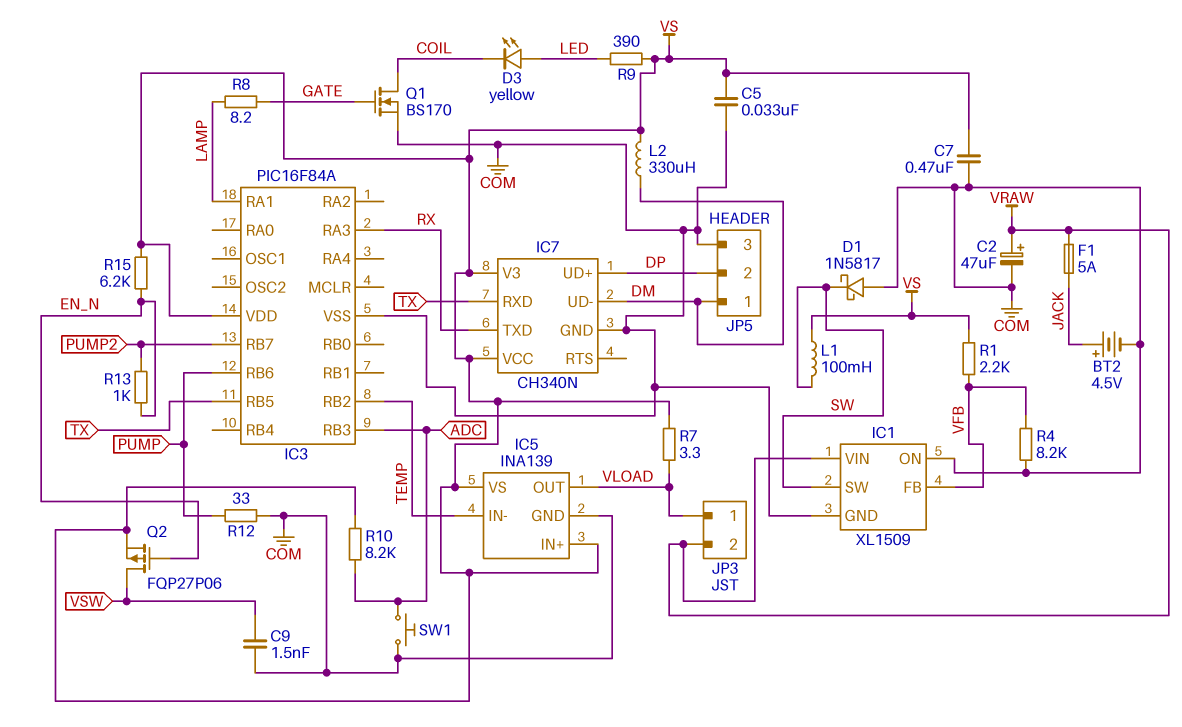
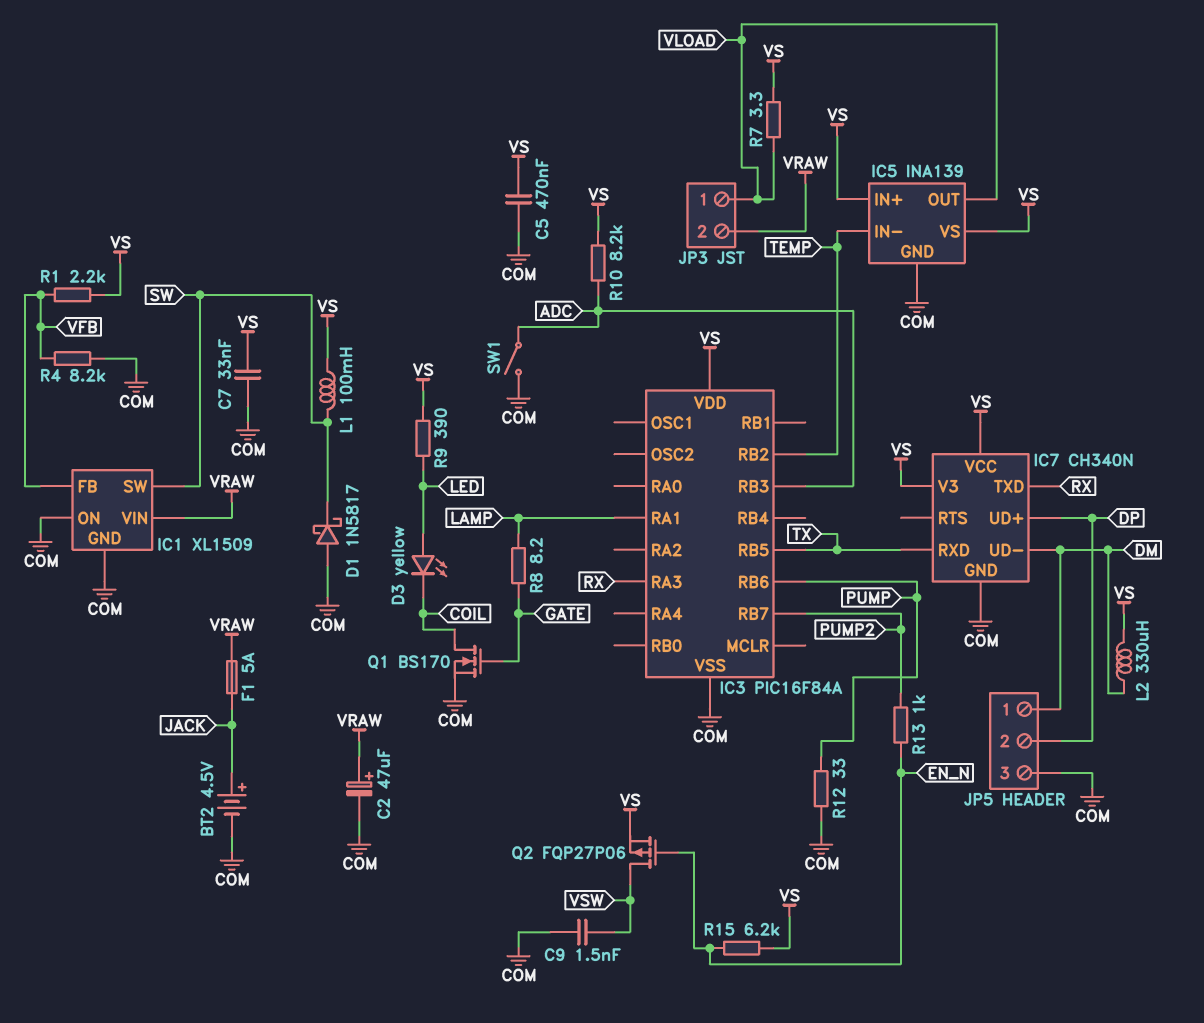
C5: 33nF (COM, VS) -> 470nF (COM, VS)
C7: 470nF (COM, VS) -> 33nF (COM, VS)
SW1: button (ADC, COM) -> switch (ADC, COM)

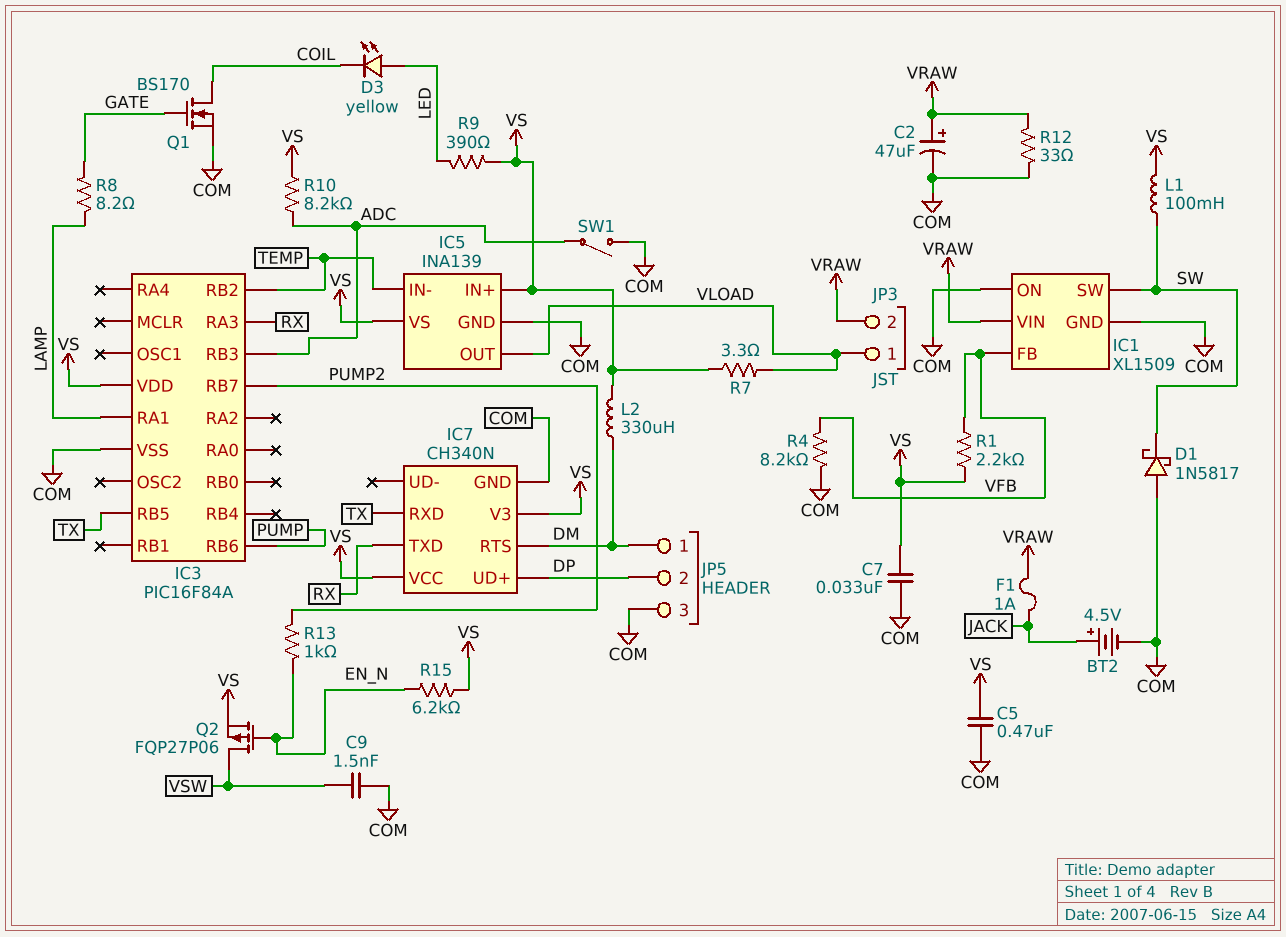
F1: 5A (JACK, VRAW) -> 1A (JACK, VRAW)
IC7 pin RTS: none -> DM
IC7 pin UD-: DM -> none
R12: 33 (COM, PUMP) -> 33 (COM, VRAW)

